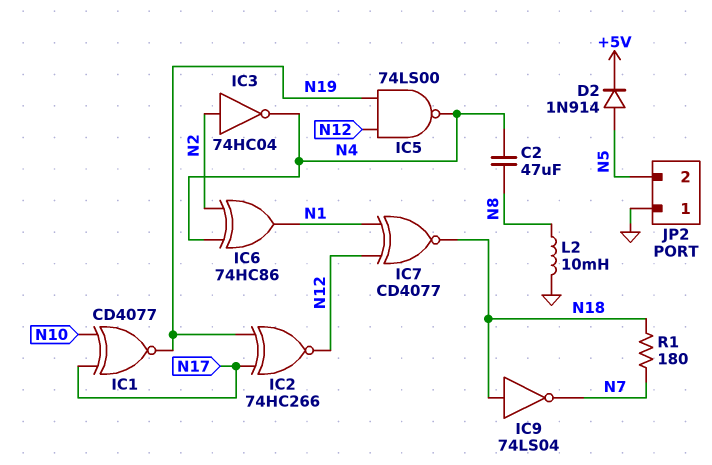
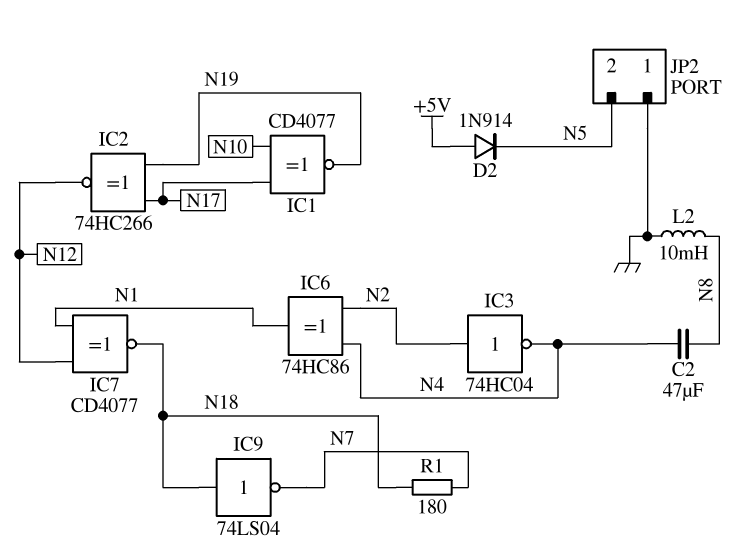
D2: diode 1N914 (A N5, K +5V) -> diode 1N914 (A +5V, K N5)
IC5: NAND 74LS00 (in N12, in N19, out N4) -> none

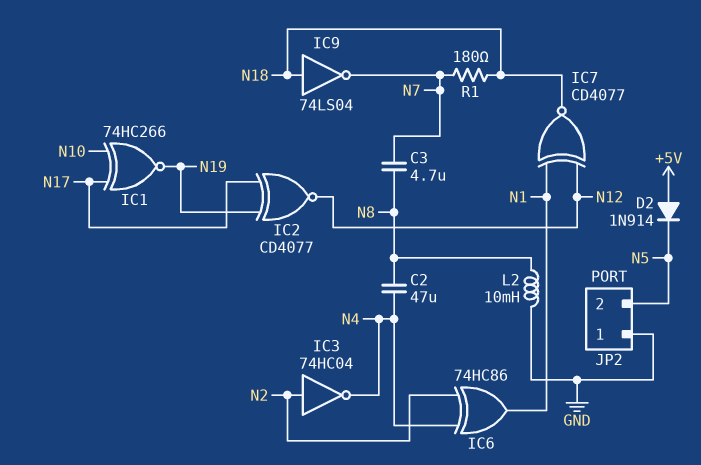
C3: none -> 4.7uF (N7, N8)
IC1: XNOR CD4077 (in N10, in N17, out N19) -> XNOR 74HC266 (in N10, in N17, out N19)
IC2: XNOR 74HC266 (in N17, in N19, out N12) -> XNOR CD4077 (in N17, in N19, out N12)

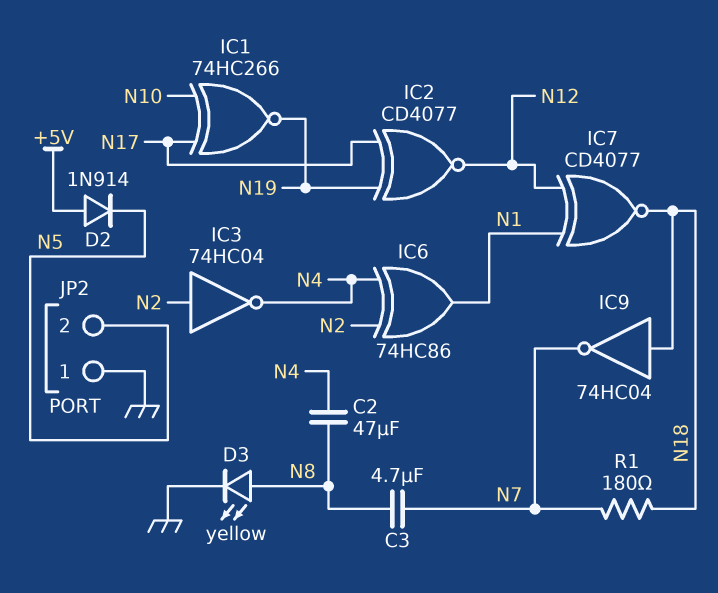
D3: none -> LED yellow (A N8, K GND)
IC9: NOT 74LS04 (in N18, out N7) -> NOT 74HC04 (in N18, out N7)
L2: 10mH (GND, N8) -> none

